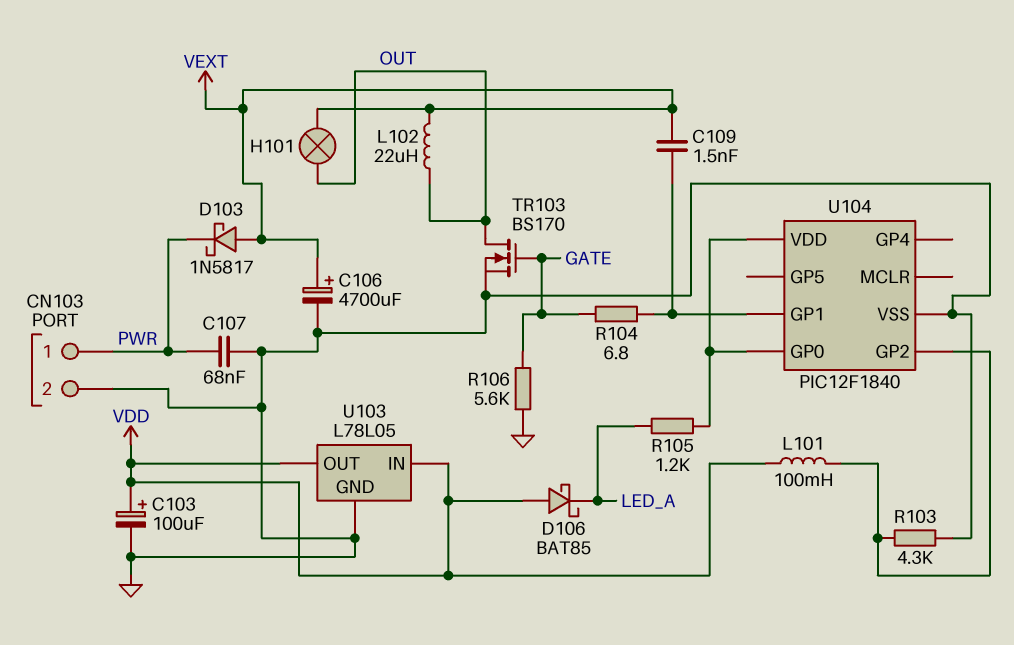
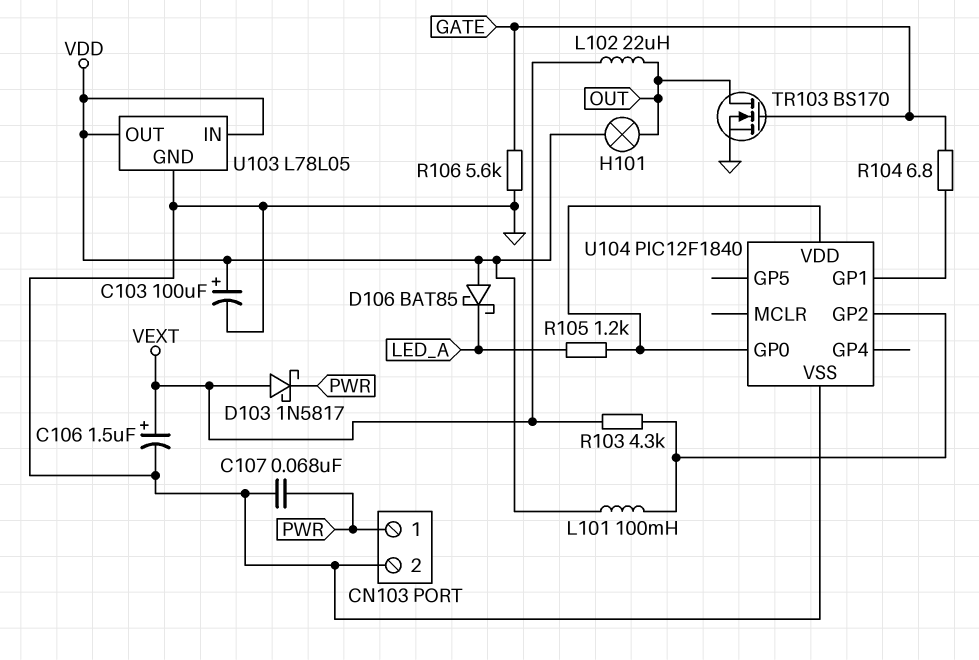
C106: 4700uF (plus VEXT, minus GND) -> 1.5uF (plus VEXT, minus GND)
C109: 1.5nF (U104/GP1, VEXT) -> none
H101: lamp (OUT, VEXT) -> lamp (OUT, VDD)
R103: 4.3k (GND, U104/GP2) -> 4.3k (U104/GP2, VEXT)

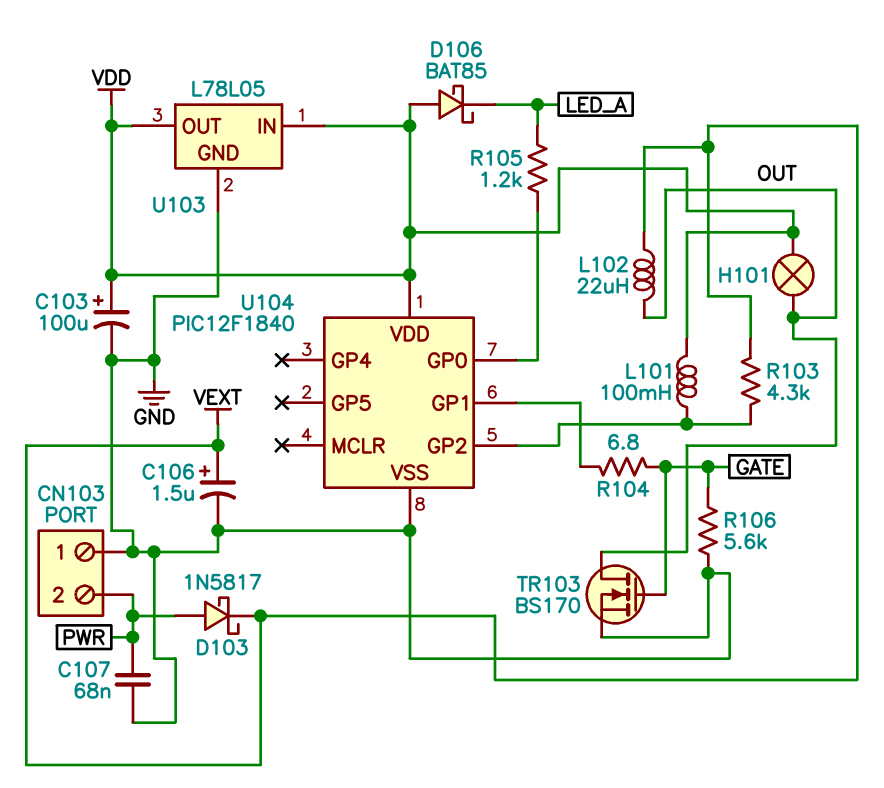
CN103 pin 1: PWR -> GND
CN103 pin 2: GND -> PWR
D103: schottky 1N5817 (A VEXT, K PWR) -> schottky 1N5817 (A PWR, K VEXT)
U104 pin VDD: U104/GP0 -> VDD

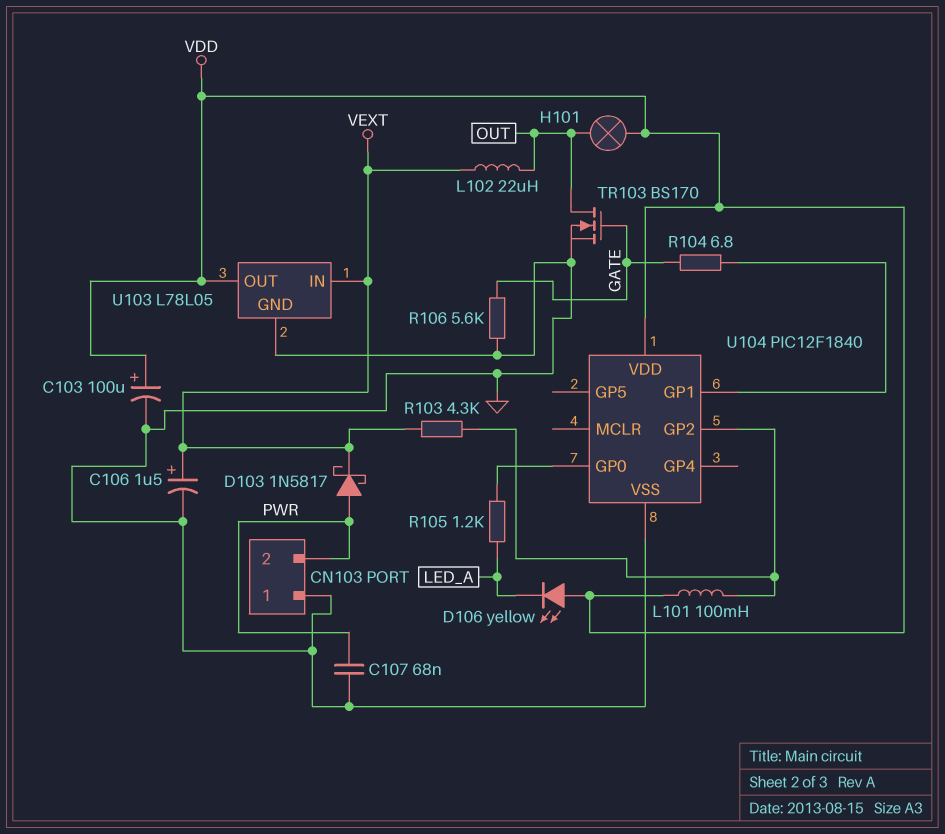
D106: schottky BAT85 (A VDD, K LED_A) -> LED yellow (A VDD, K LED_A)
U103 pin IN: VDD -> VEXT

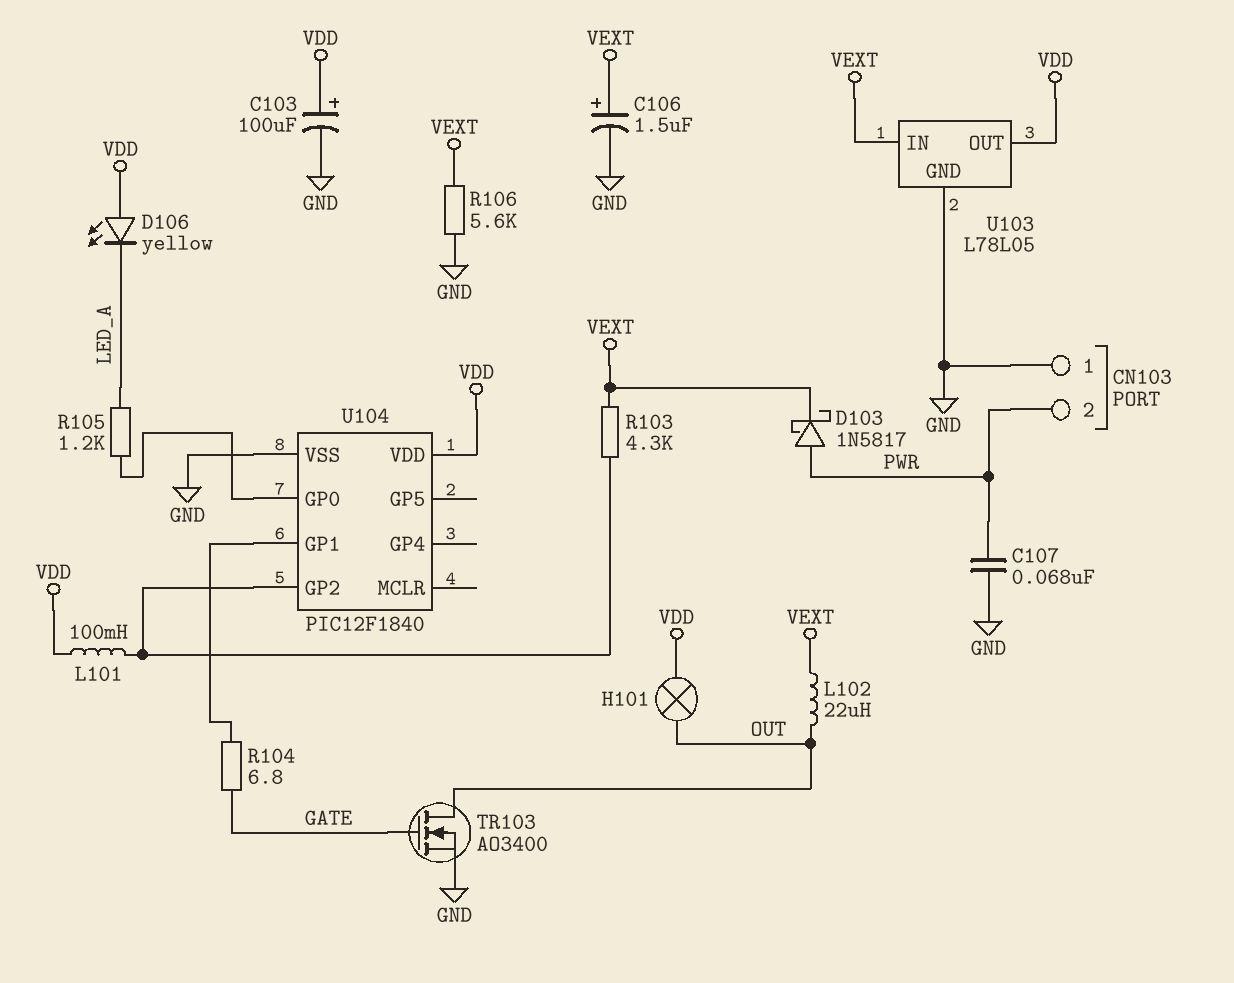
R106: 5.6k (GATE, GND) -> 5.6k (GND, VEXT)
TR103: NMOS BS170 (G GATE, D OUT, S GND) -> NMOS AO3400 (G GATE, D OUT, S GND)

